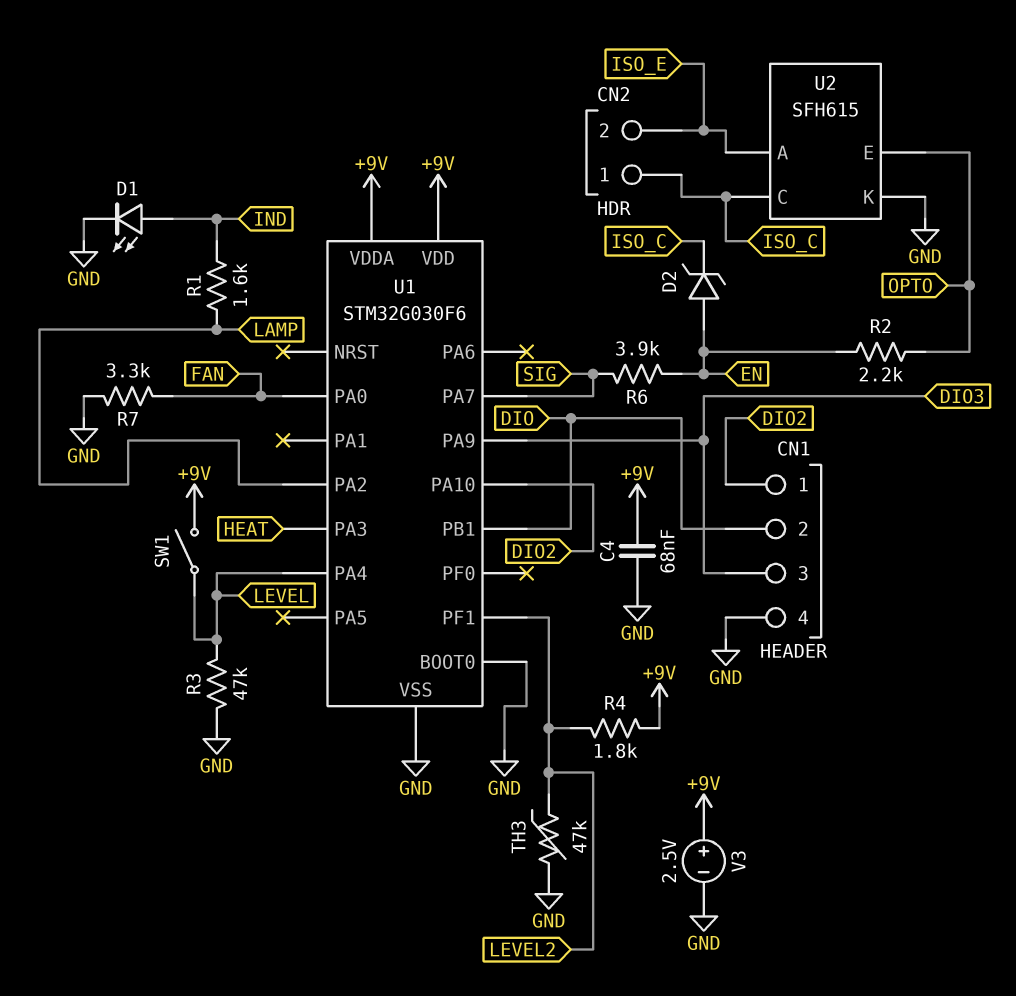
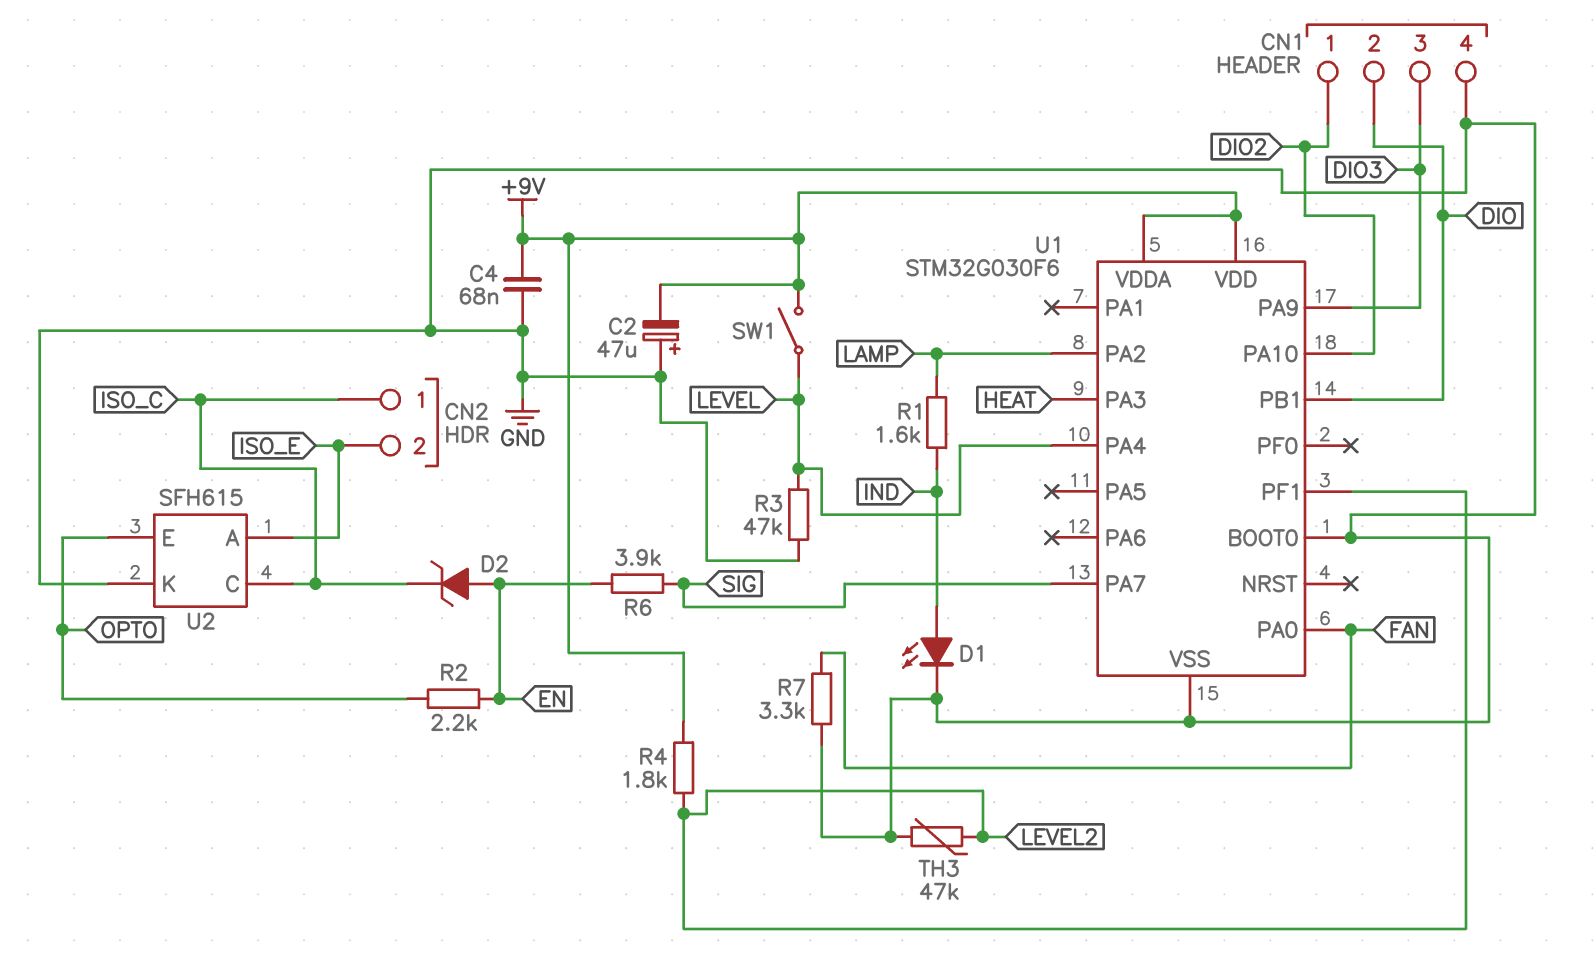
C2: none -> 47uF (plus GND, minus +9V)
V3: 2.5V (plus +9V, minus GND) -> none

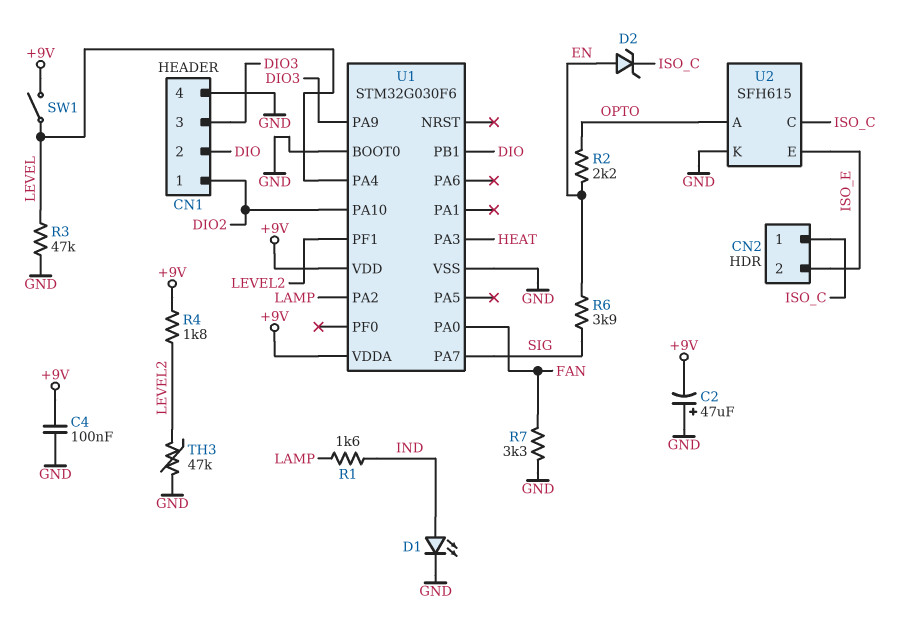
C4: 68nF (+9V, GND) -> 100nF (+9V, GND)
U2 pin A: ISO_E -> OPTO
U2 pin E: OPTO -> ISO_E

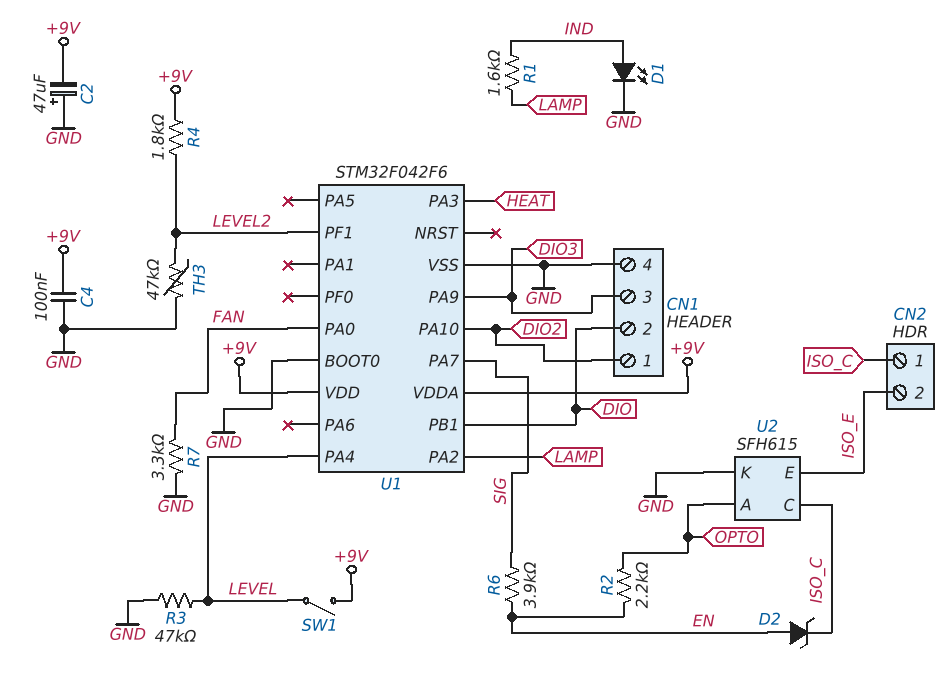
U1: STM32G030F6 -> STM32F042F6

